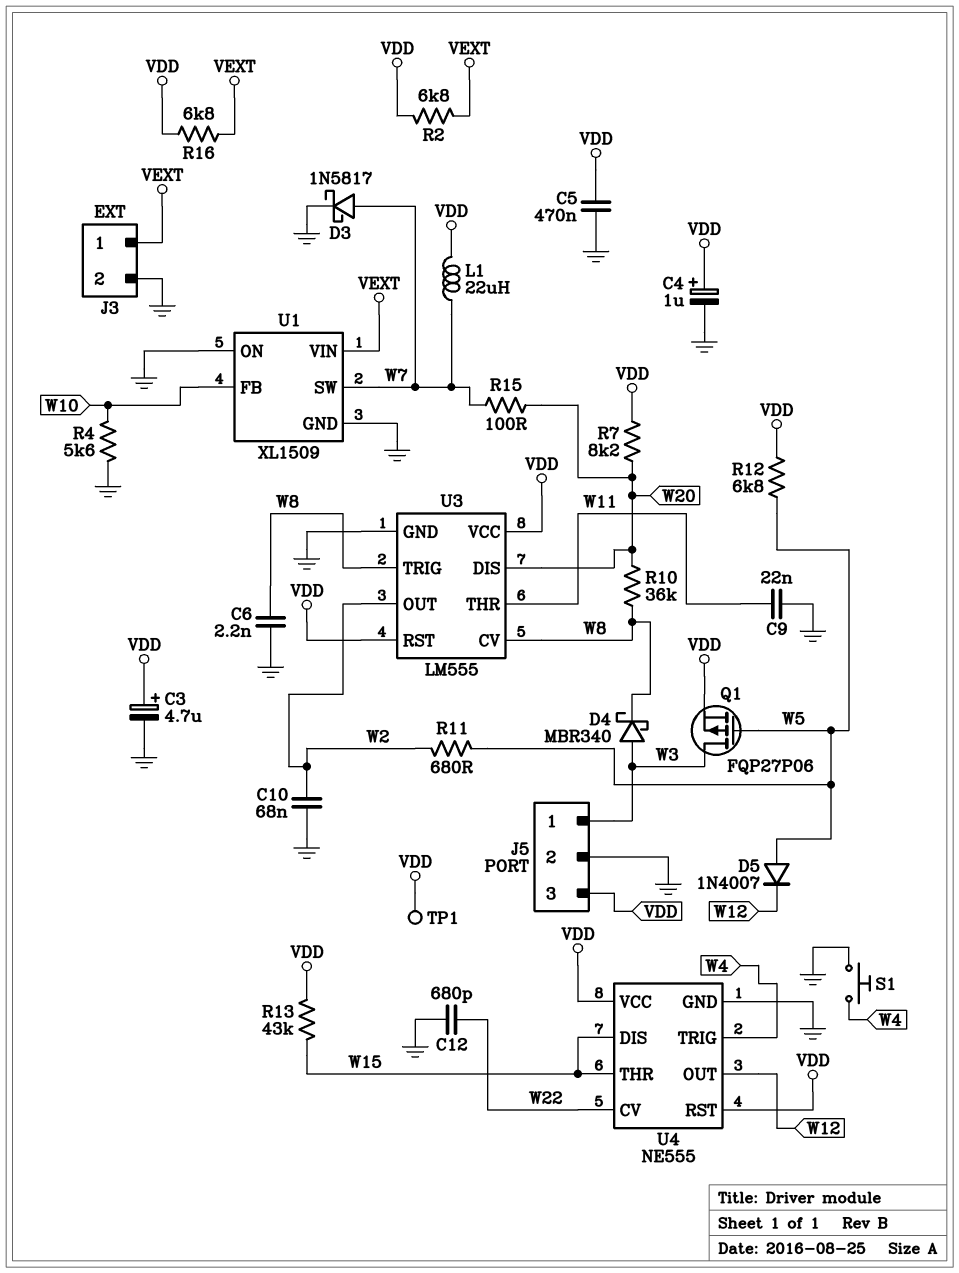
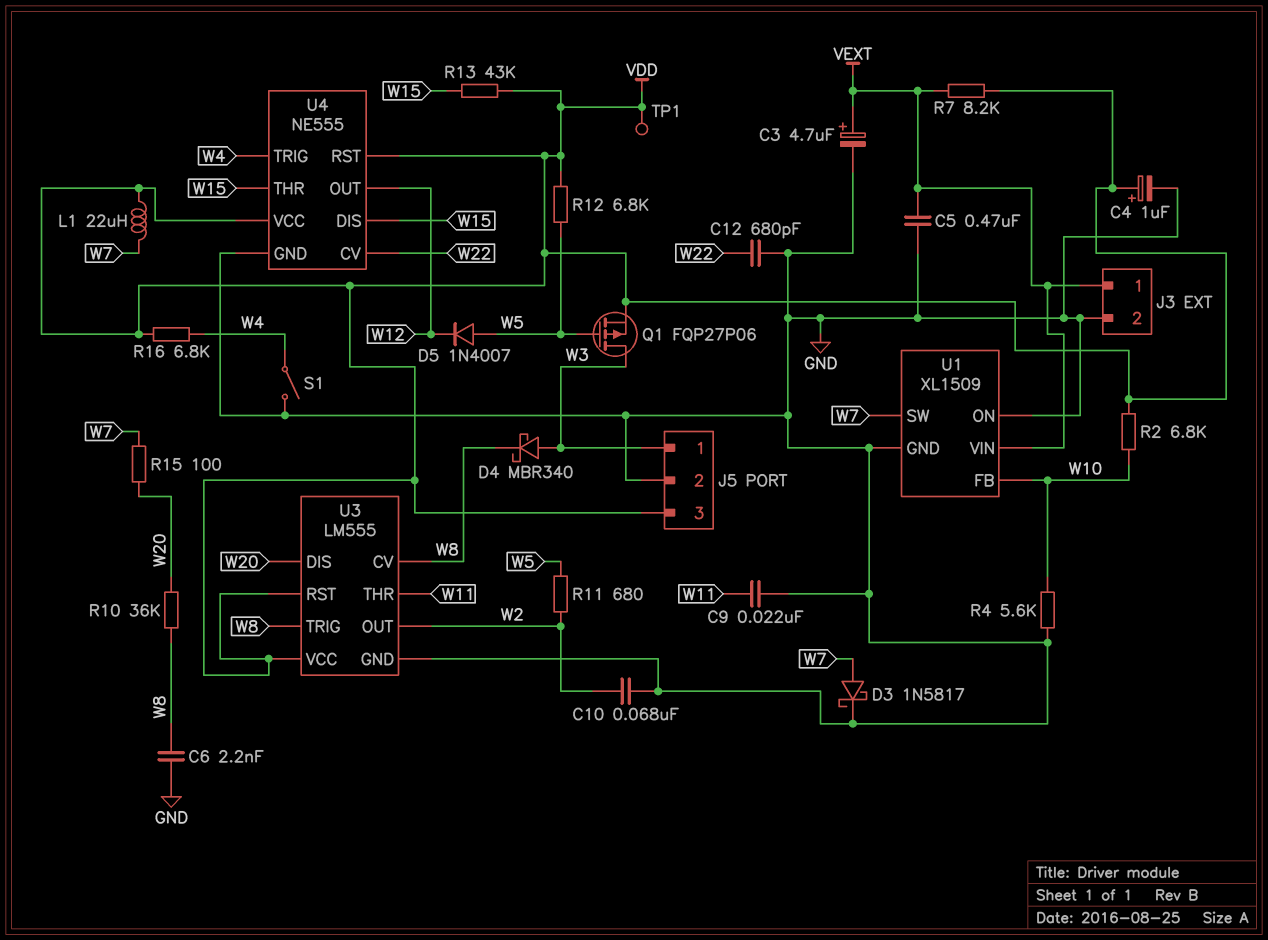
C3: 4.7uF (plus VDD, minus GND) -> 4.7uF (plus VEXT, minus GND)
C5: 470nF (GND, VDD) -> 470nF (GND, VEXT)
R2: 6.8k (VDD, VEXT) -> 6.8k (VDD, W10)
R7: 8.2k (VDD, W20) -> 8.2k (VDD, VEXT)
R16: 6.8k (VDD, VEXT) -> 6.8k (VDD, W4)
S1: button (GND, W4) -> switch (GND, W4)

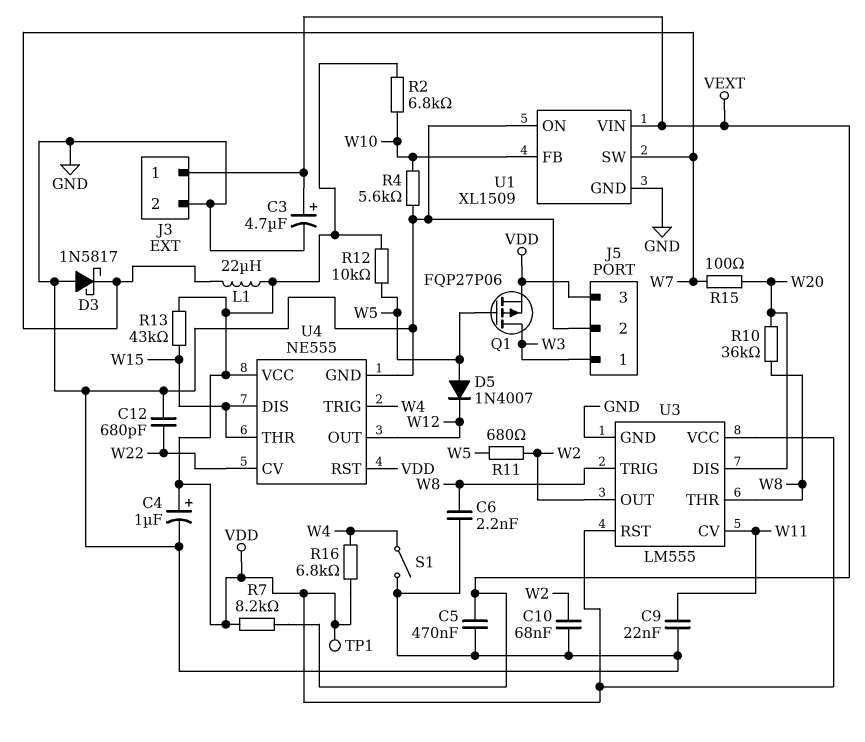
D3: schottky 1N5817 (A W7, K GND) -> schottky 1N5817 (A GND, K W7)
D4: schottky MBR340 (A W3, K W8) -> none
R12: 6.8k (VDD, W5) -> 10k (VDD, W5)
U3 pin CV: W8 -> W11
U3 pin THR: W11 -> W8

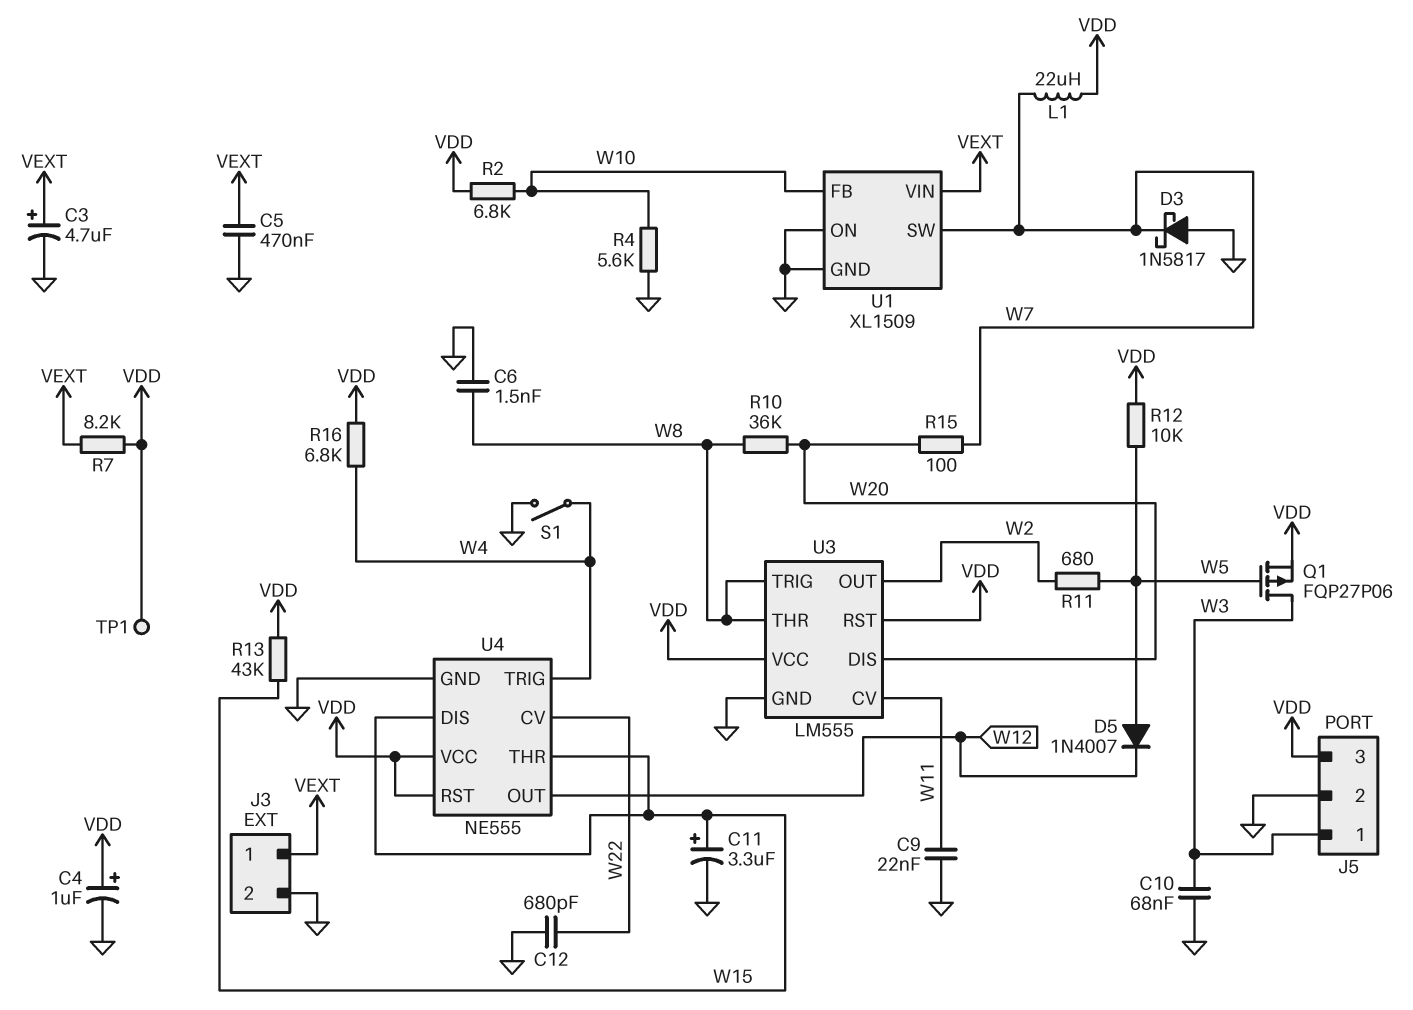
C6: 2.2nF (GND, W8) -> 1.5nF (GND, W8)
C10: 68nF (GND, W2) -> 68nF (GND, W3)
C11: none -> 3.3uF (plus W15, minus GND)

